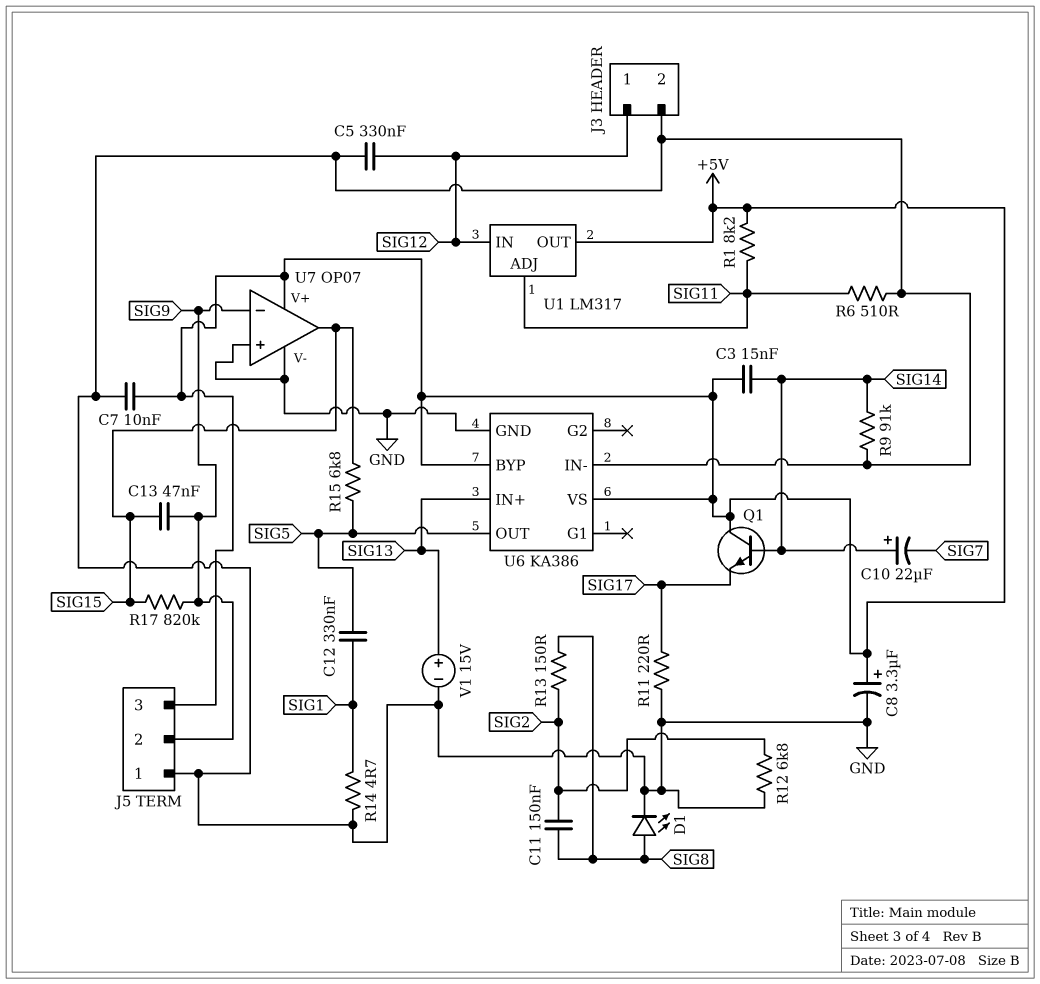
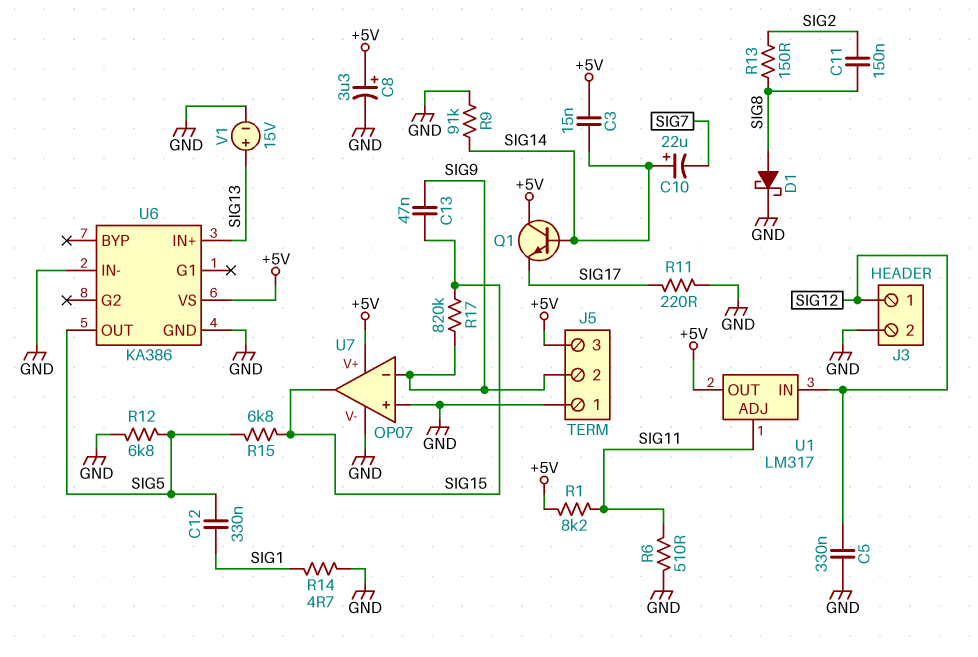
C7: 10nF (+5V, GND) -> none
D1: LED (A SIG8, K GND) -> schottky (A SIG8, K GND)
R12: 6.8k (GND, SIG2) -> 6.8k (GND, SIG5)
U6 pin BYP: +5V -> none

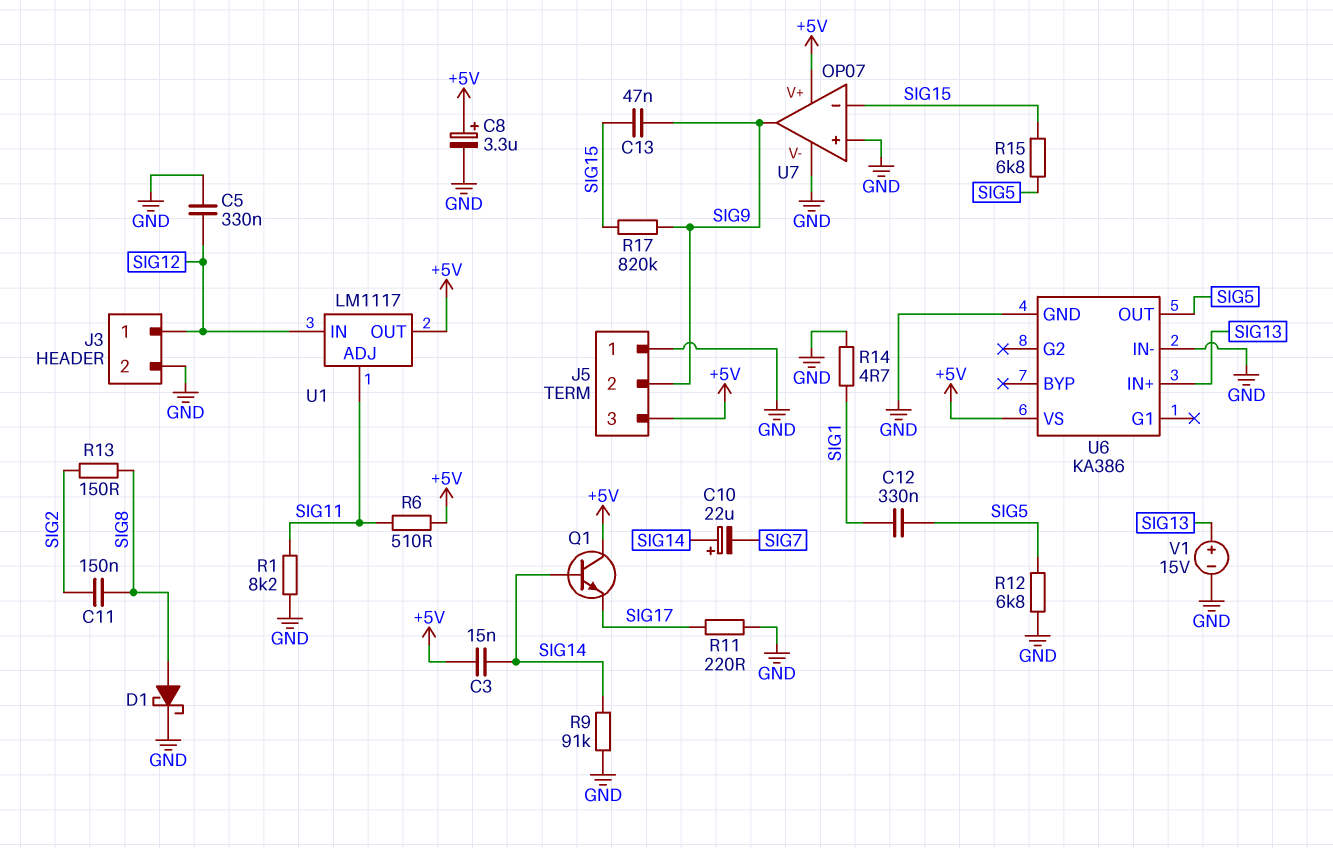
R1: 8.2k (+5V, SIG11) -> 8.2k (GND, SIG11)
R6: 510 (GND, SIG11) -> 510 (+5V, SIG11)
U1: LM317 -> LM1117
U7 pin in-: SIG9 -> SIG15
U7 pin out: SIG15 -> SIG9

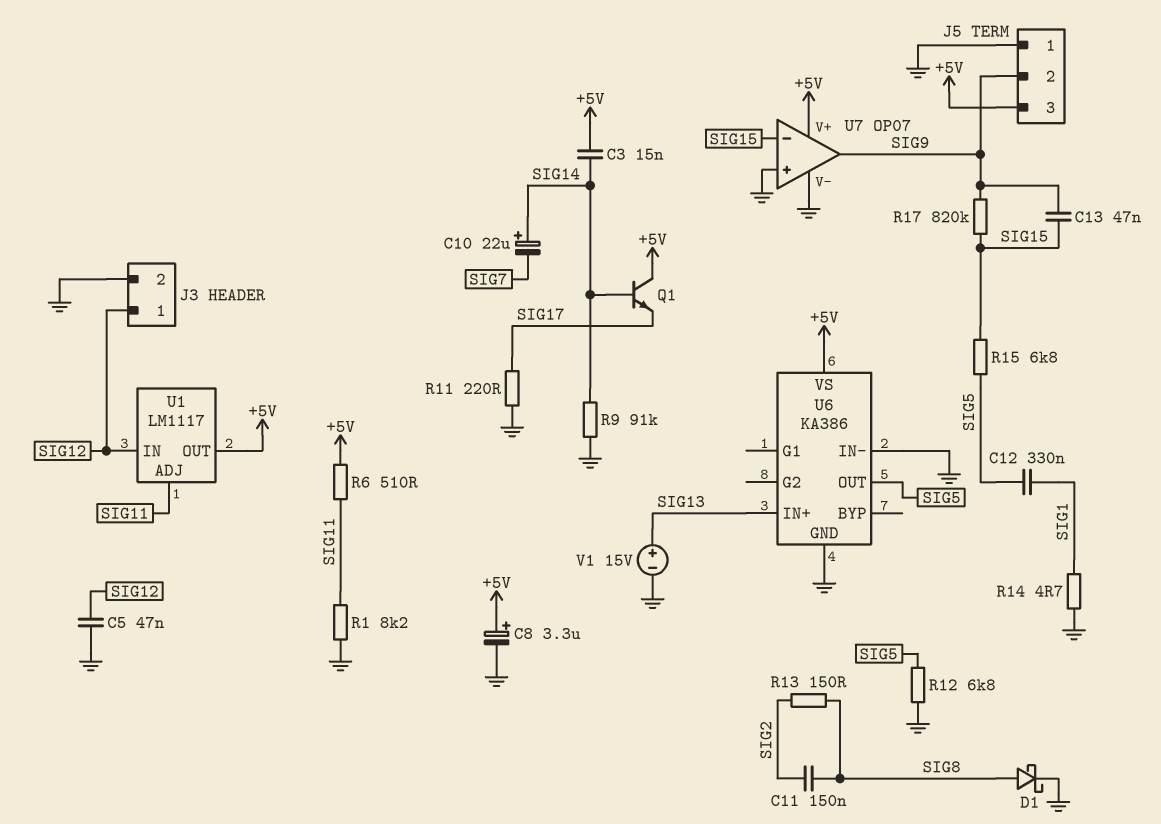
C5: 330nF (GND, SIG12) -> 47nF (GND, SIG12)

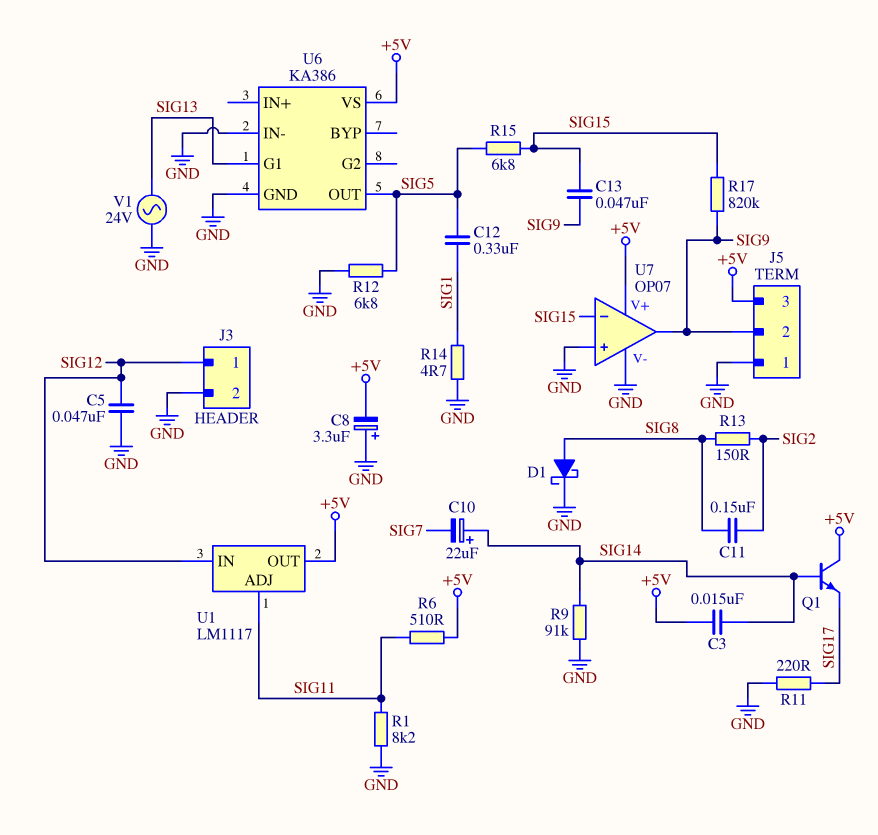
C8: 3.3uF (plus +5V, minus GND) -> 3.3uF (plus GND, minus +5V)
U6 pin G1: none -> SIG13
U6 pin IN+: SIG13 -> none
V1: 15V (plus SIG13, minus GND) -> AC 24V (GND, SIG13)

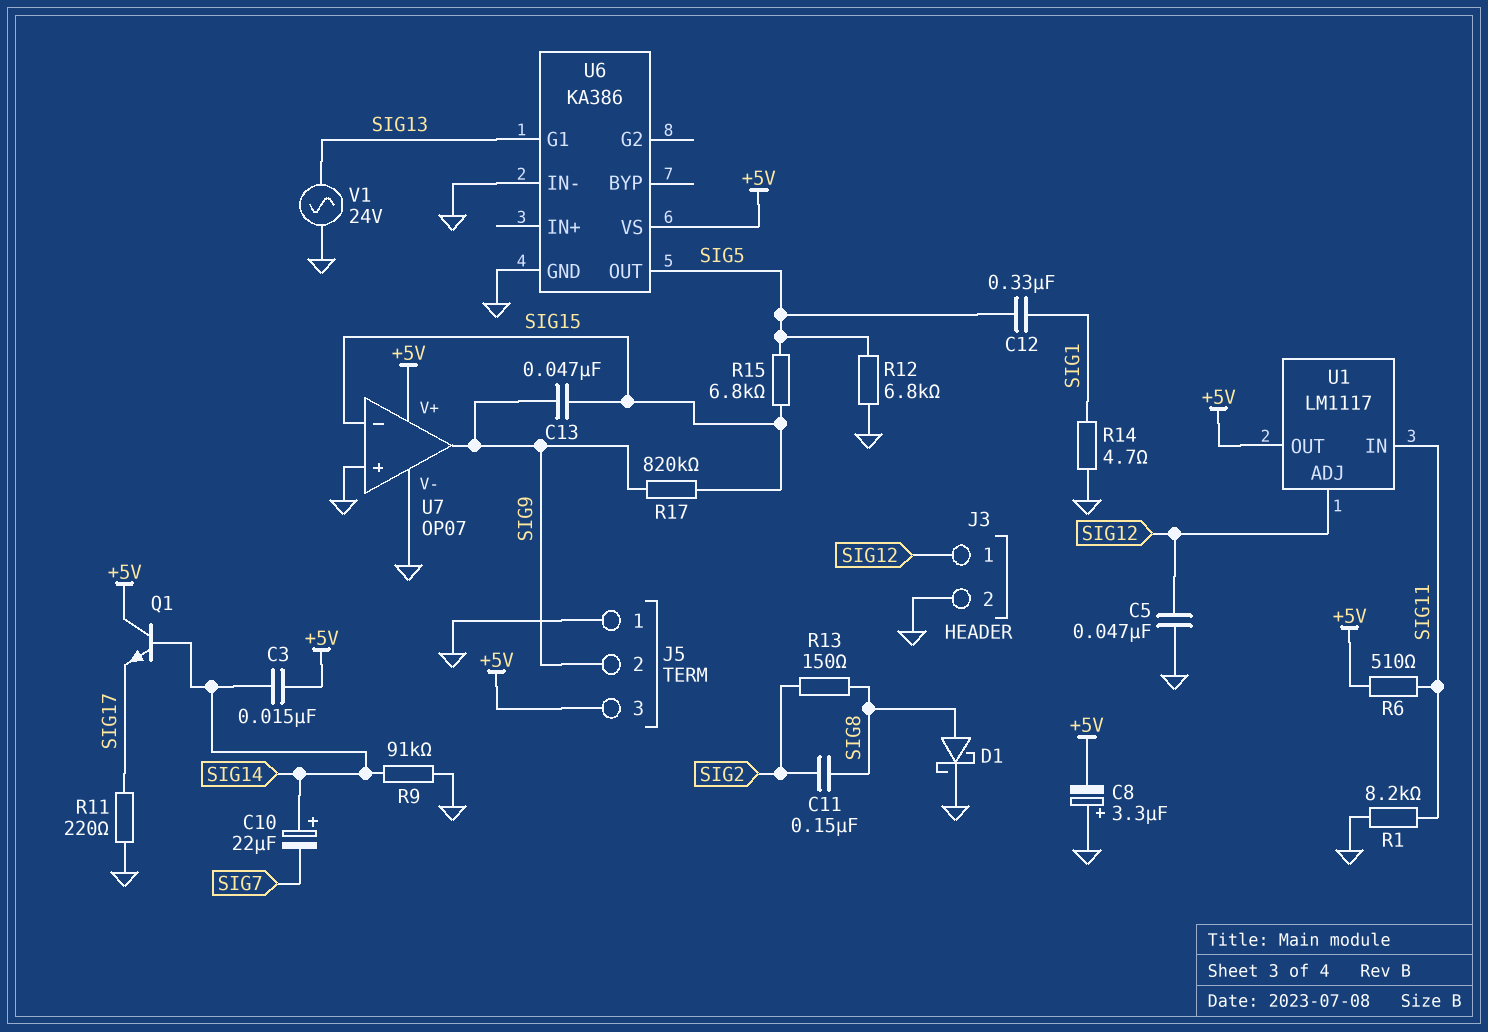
U1 pin ADJ: SIG11 -> SIG12
U1 pin IN: SIG12 -> SIG11

